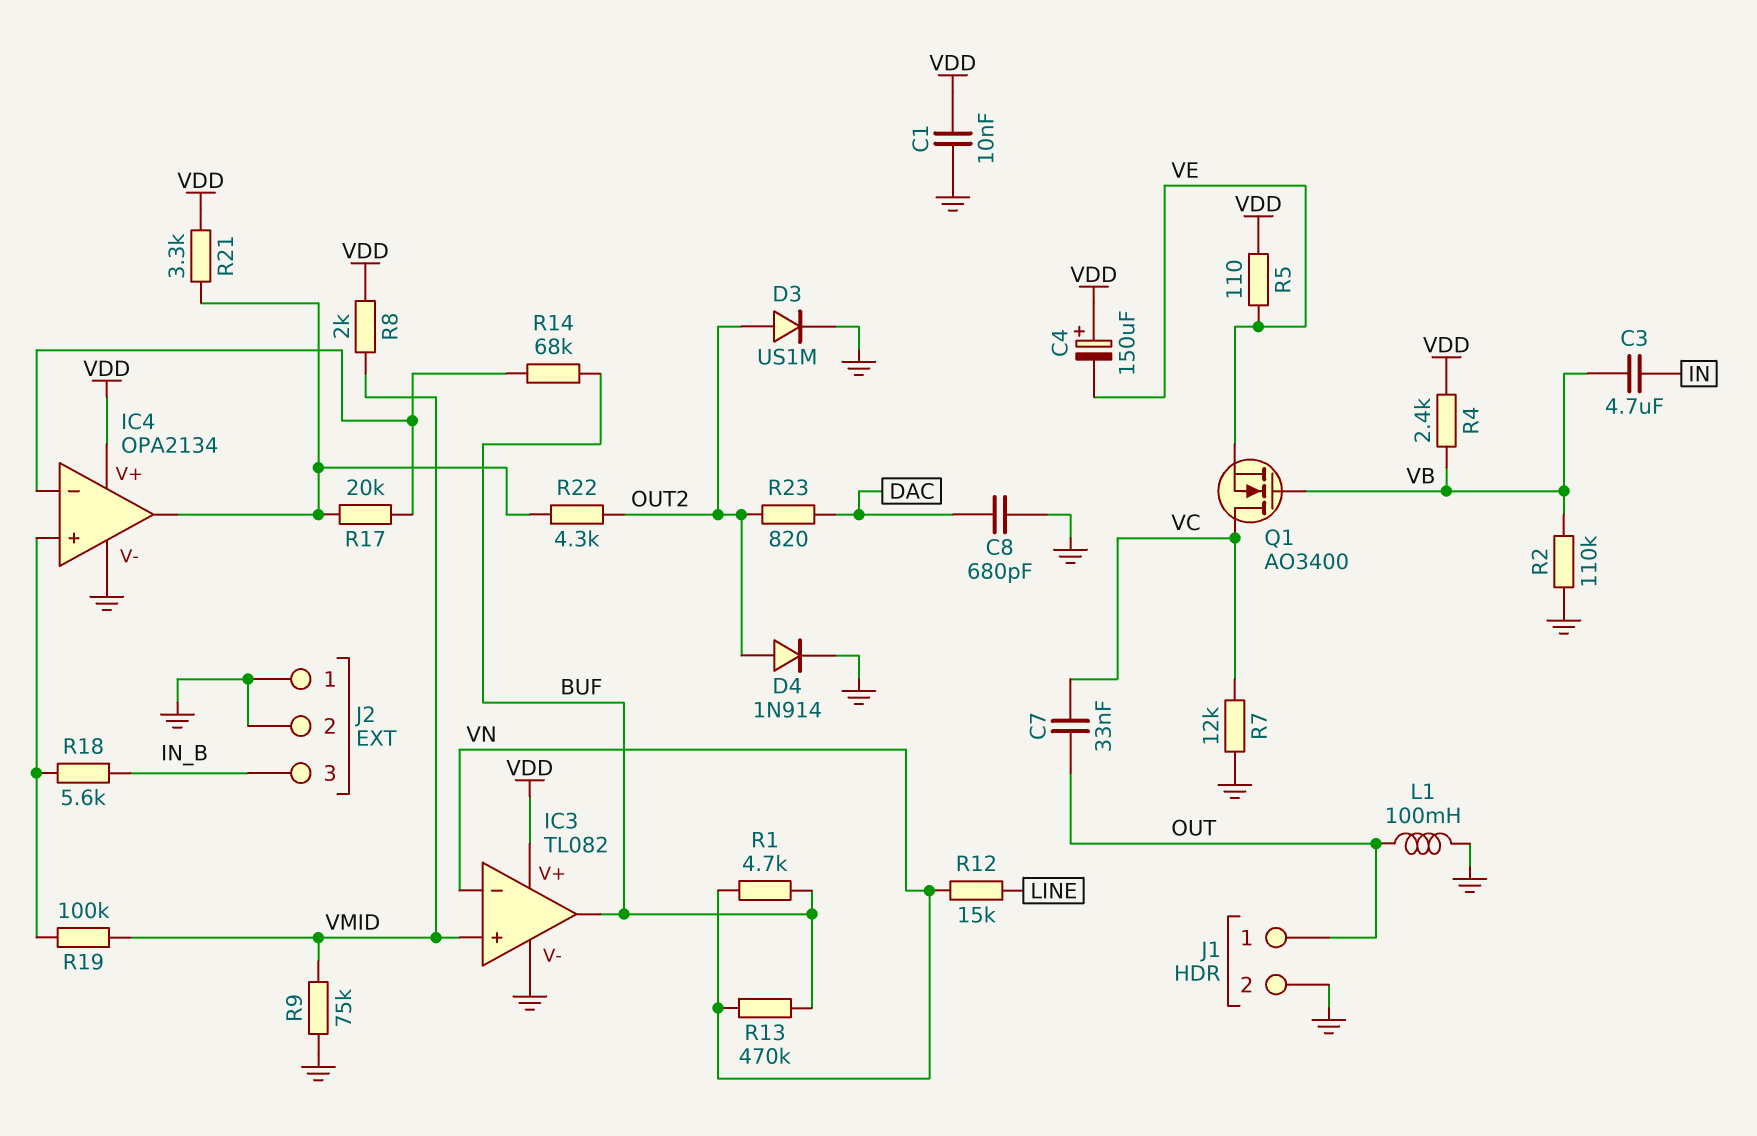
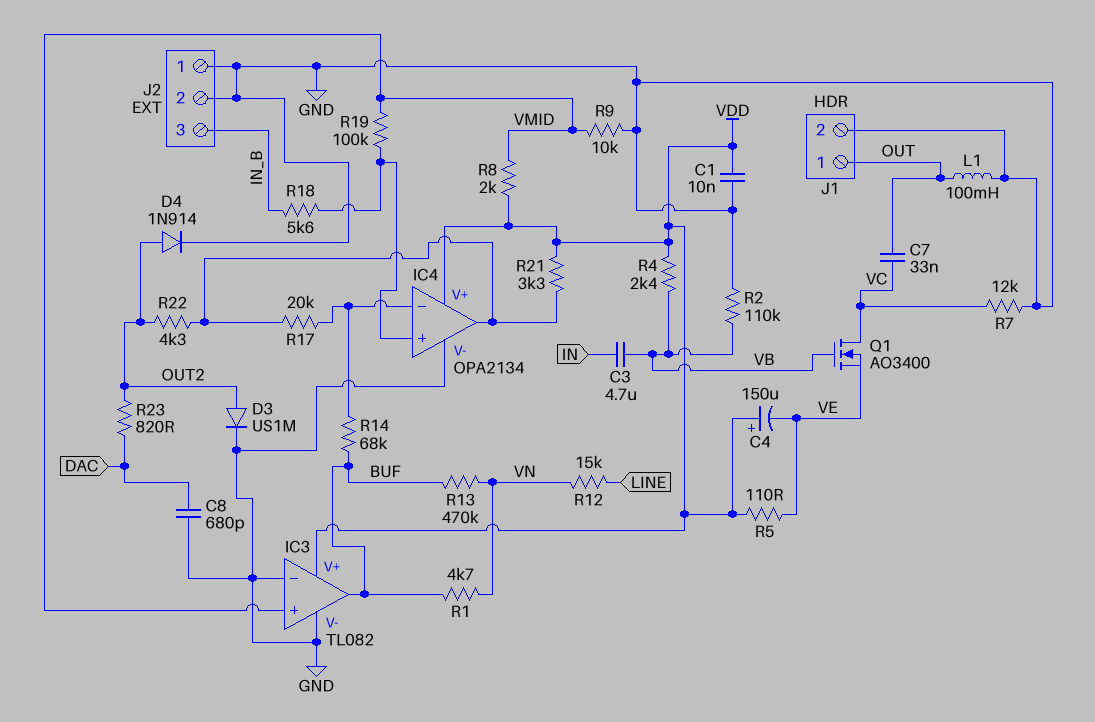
IC3 pin in-: VN -> GND
R9: 75k (GND, VMID) -> 10k (GND, VMID)

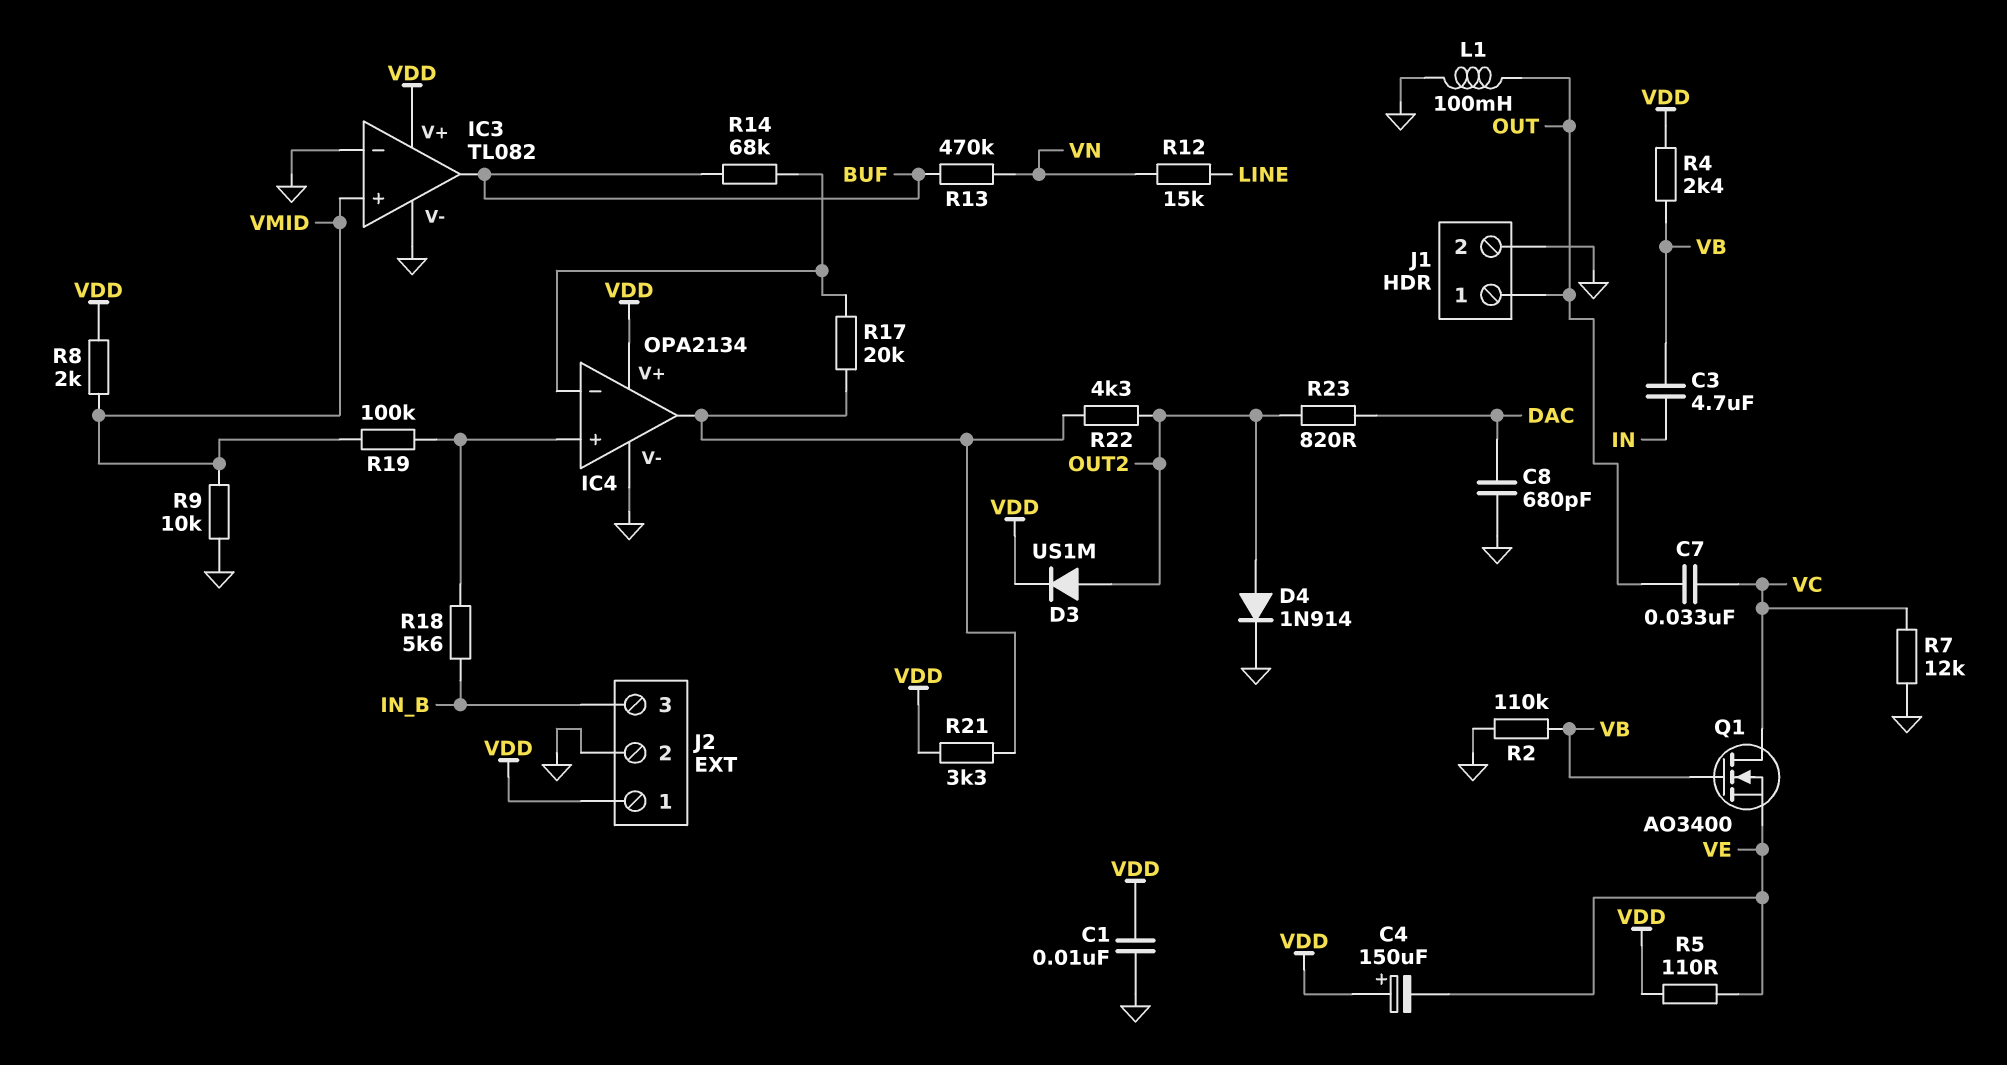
D3: diode US1M (A OUT2, K GND) -> diode US1M (A OUT2, K VDD)
J2 pin 1: GND -> VDD
R1: 4.7k (BUF, VN) -> none

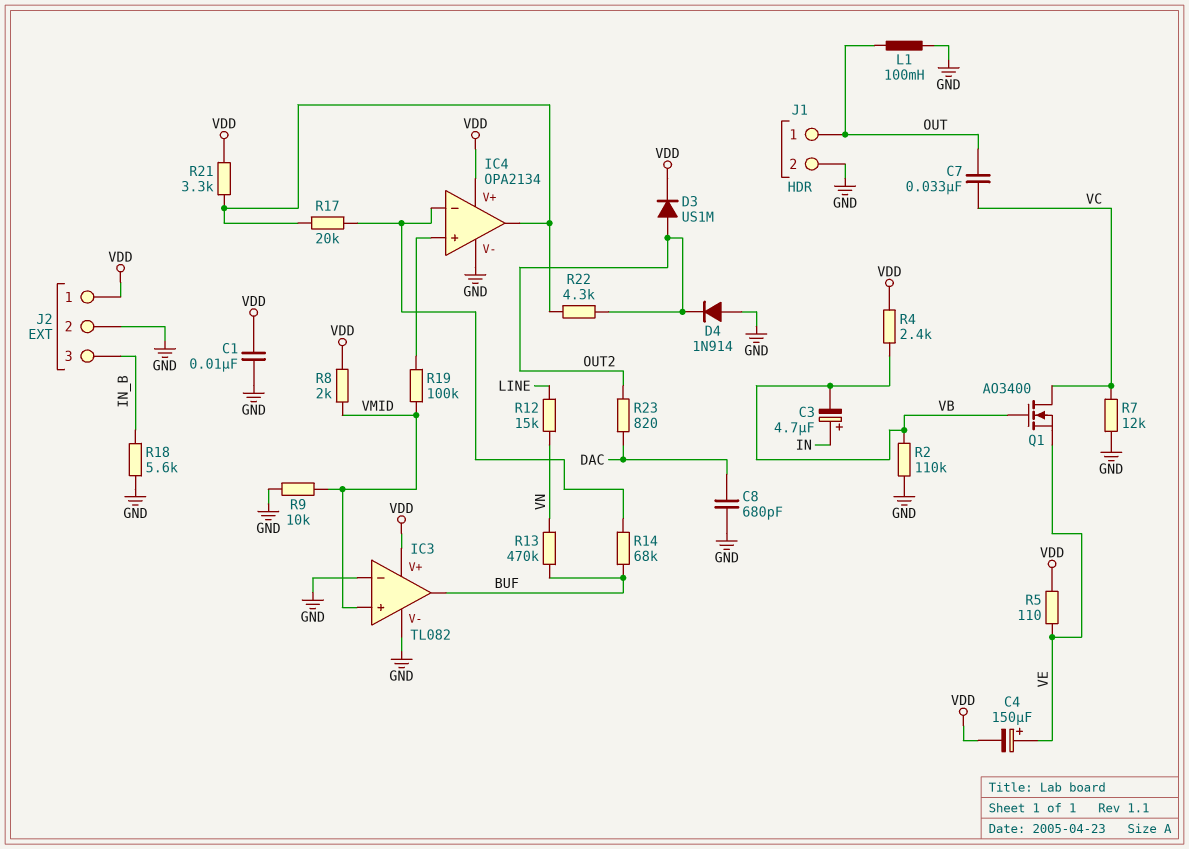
C3: 4.7uF (IN, VB) -> 4.7uF (plus IN, minus VB)
C4: 150uF (plus VDD, minus VE) -> 150uF (plus VE, minus VDD)
D4: diode 1N914 (A OUT2, K GND) -> diode 1N914 (A GND, K OUT2)
R18: 5.6k (IC4/in+, IN_B) -> 5.6k (GND, IN_B)

